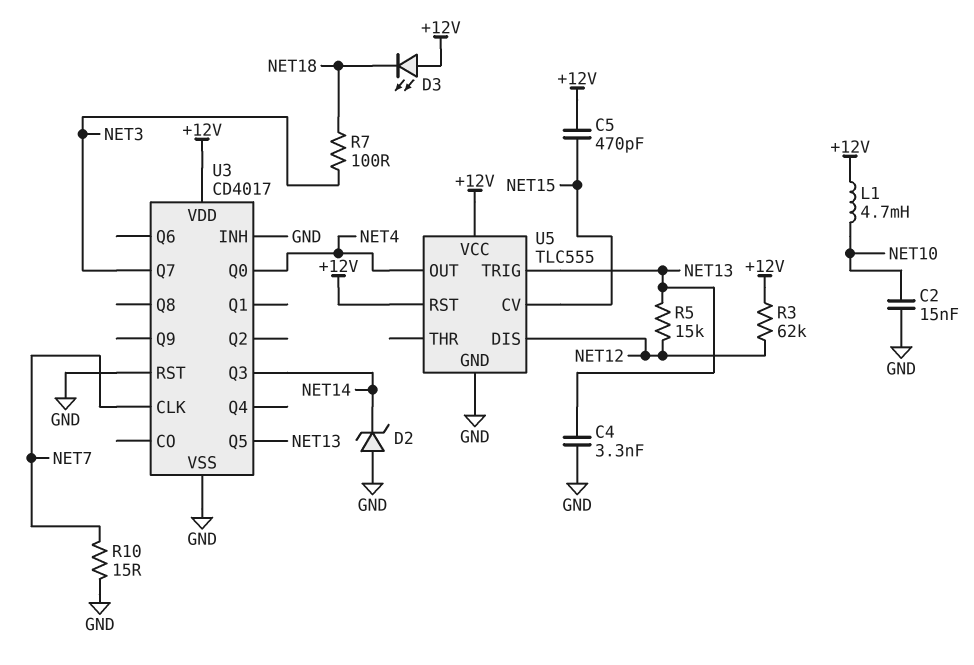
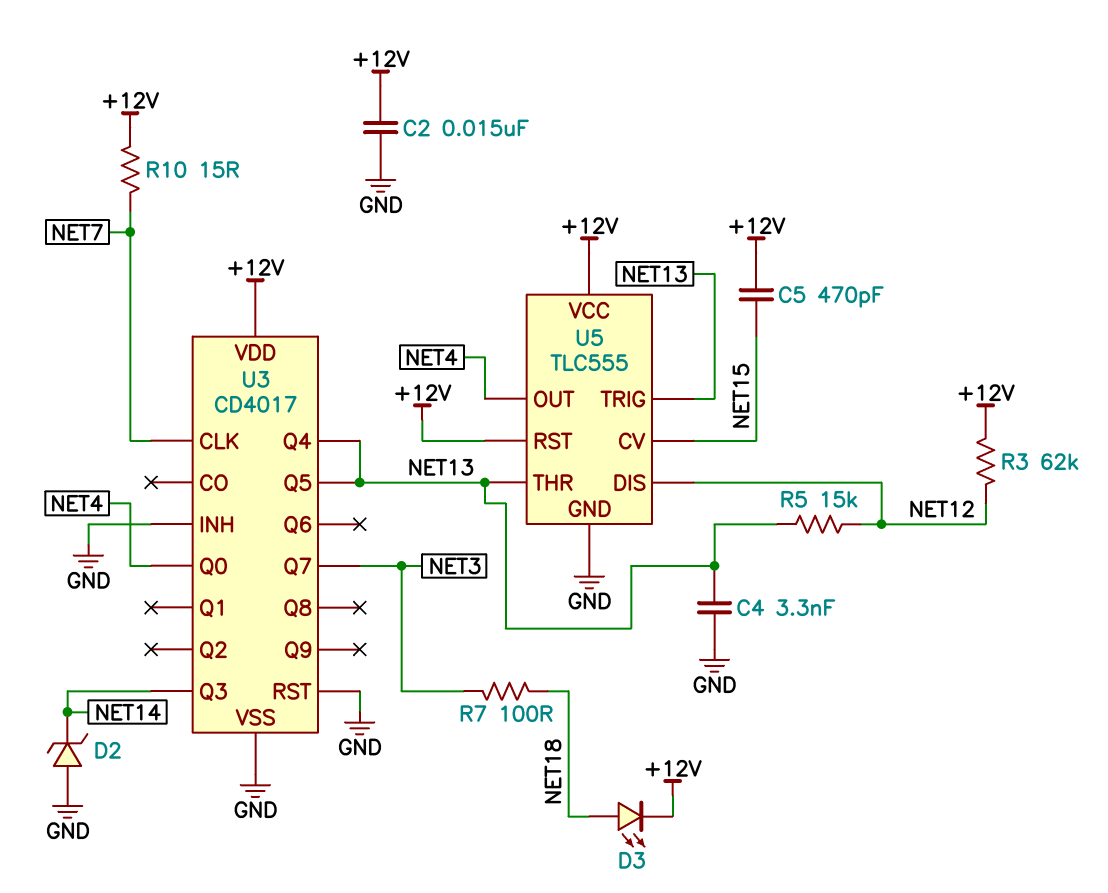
C2: 15nF (GND, NET10) -> 15nF (+12V, GND)
D3: LED (A +12V, K NET18) -> LED (A NET18, K +12V)
L1: 4.7mH (+12V, NET10) -> none
R10: 15 (GND, NET7) -> 15 (+12V, NET7)
U3 pin Q4: none -> NET13
U5 pin THR: none -> NET13

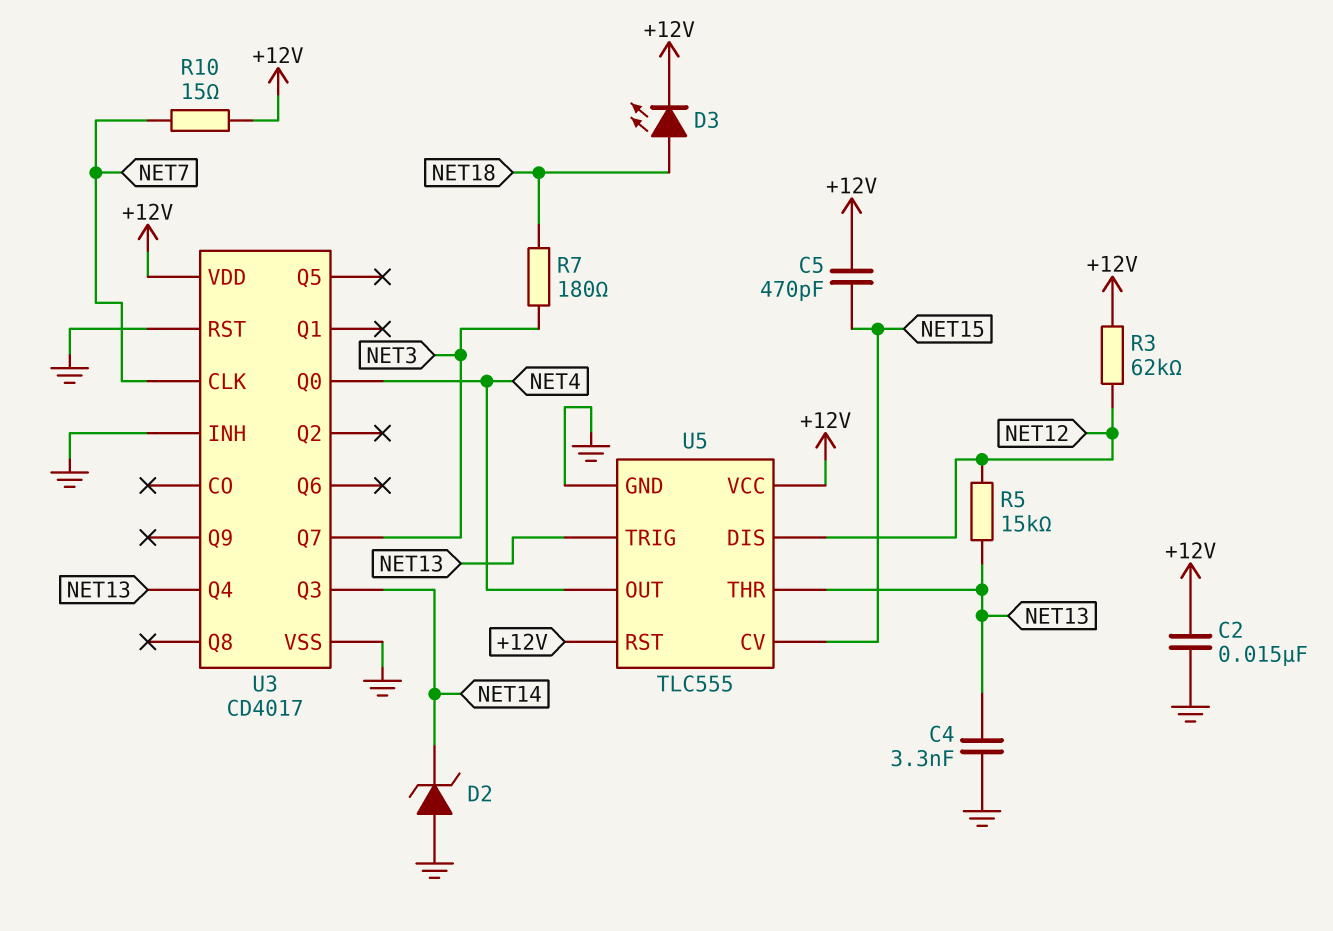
R7: 100 (NET3, NET18) -> 180 (NET3, NET18)
U3 pin Q5: NET13 -> none

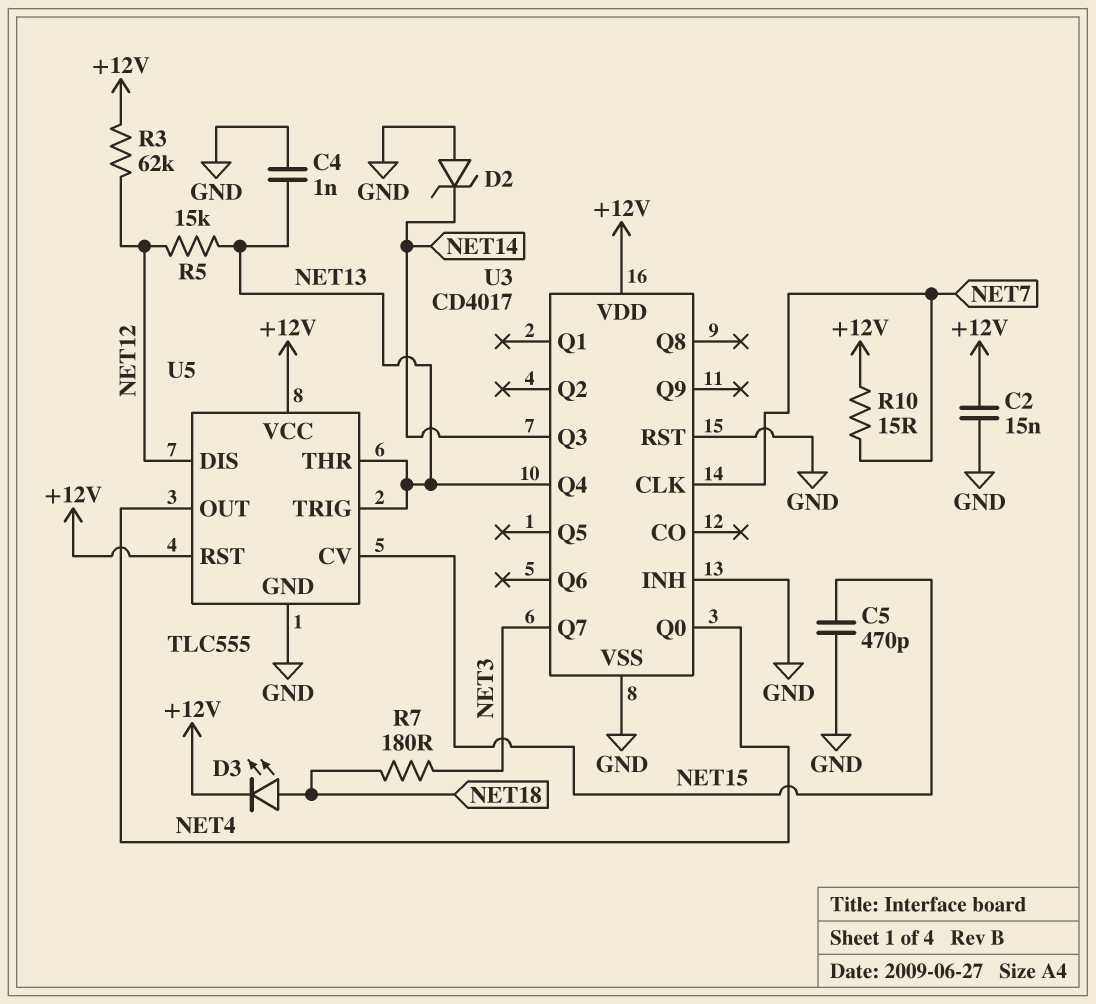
C4: 3.3nF (GND, NET13) -> 1nF (GND, NET13)
C5: 470pF (+12V, NET15) -> 470pF (GND, NET15)

